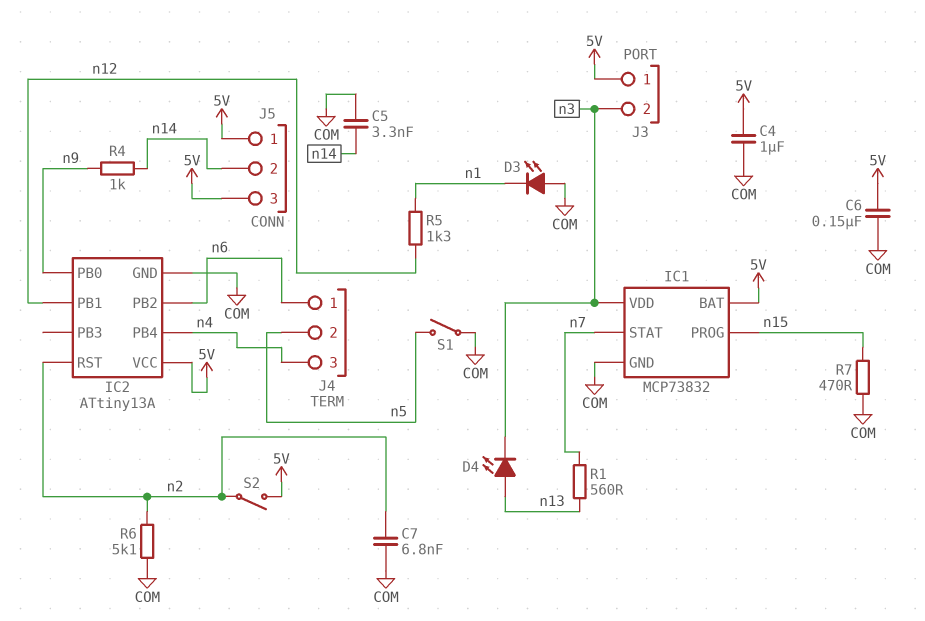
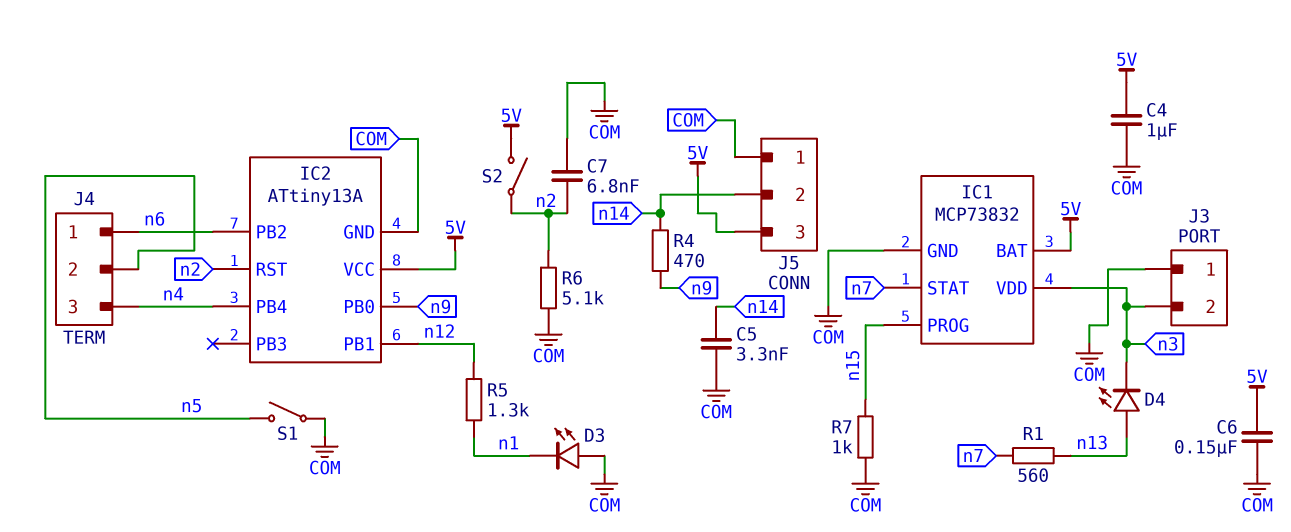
J3 pin 1: 5V -> COM
J5 pin 1: 5V -> COM
R4: 1k (n9, n14) -> 470 (n9, n14)
R7: 470 (COM, n15) -> 1k (COM, n15)

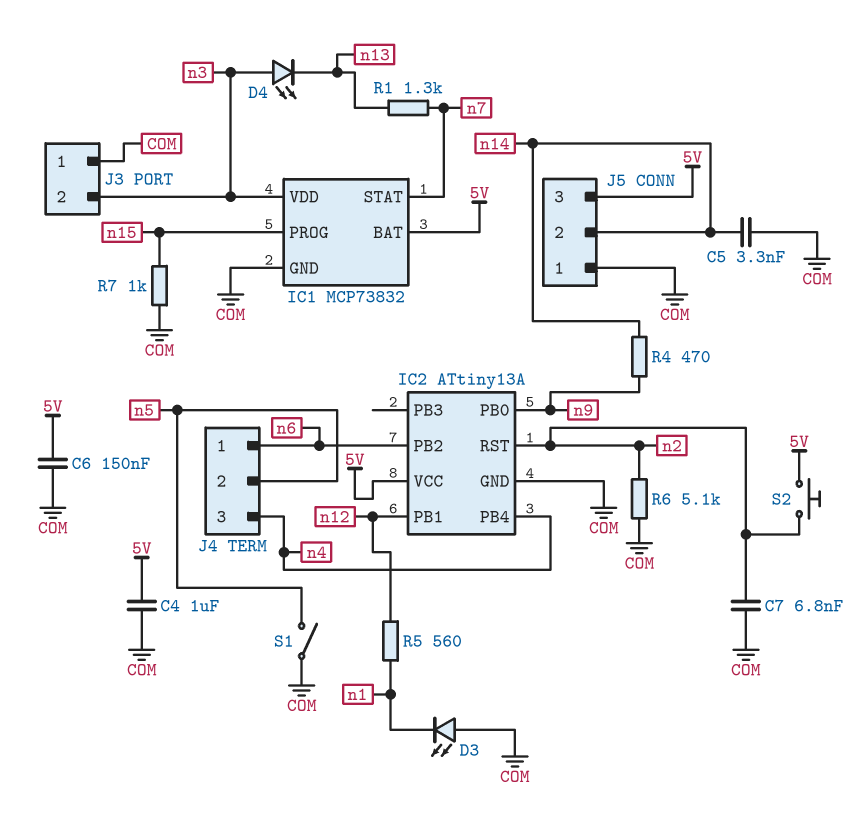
D4: LED (A n13, K n3) -> LED (A n3, K n13)
R1: 560 (n7, n13) -> 1.3k (n7, n13)
R5: 1.3k (n1, n12) -> 560 (n1, n12)
S2: switch (5V, n2) -> button (5V, n2)

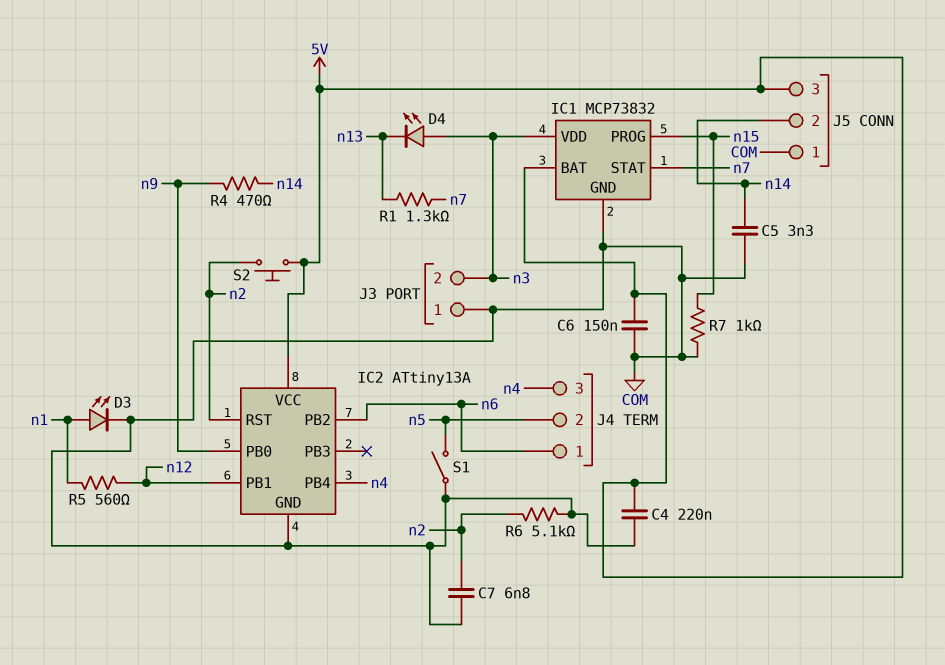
C4: 1uF (5V, COM) -> 220nF (5V, COM)
D3: LED (A COM, K n1) -> LED (A n1, K COM)

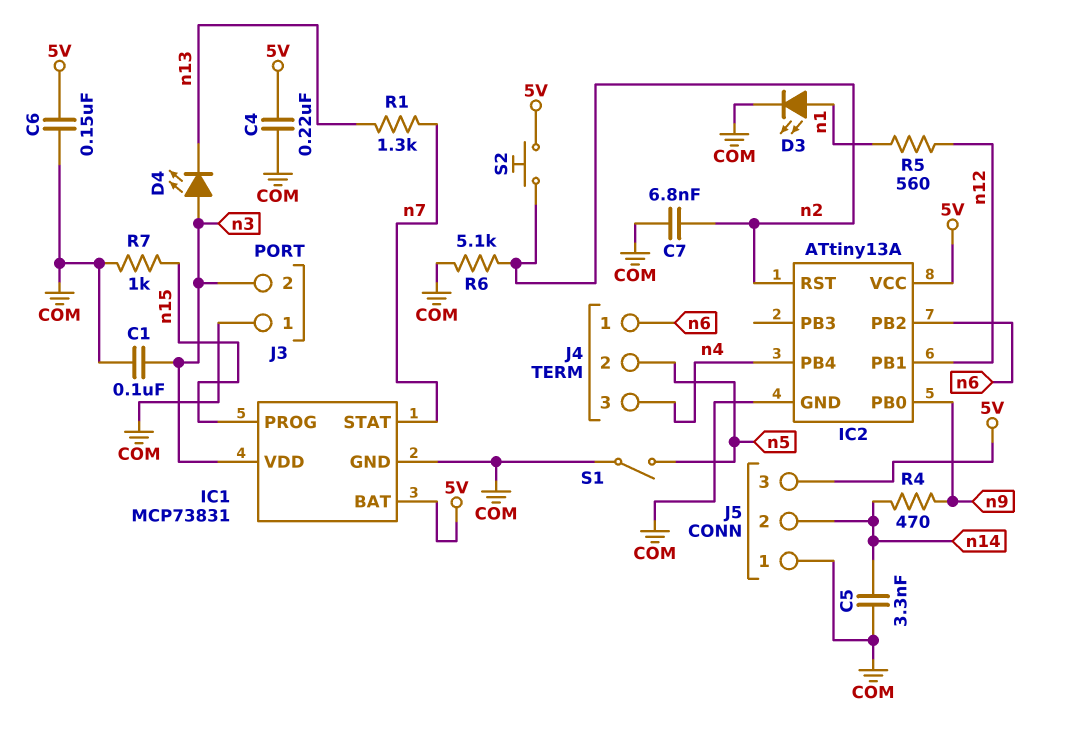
C1: none -> 100nF (COM, n3)
IC1: MCP73832 -> MCP73831

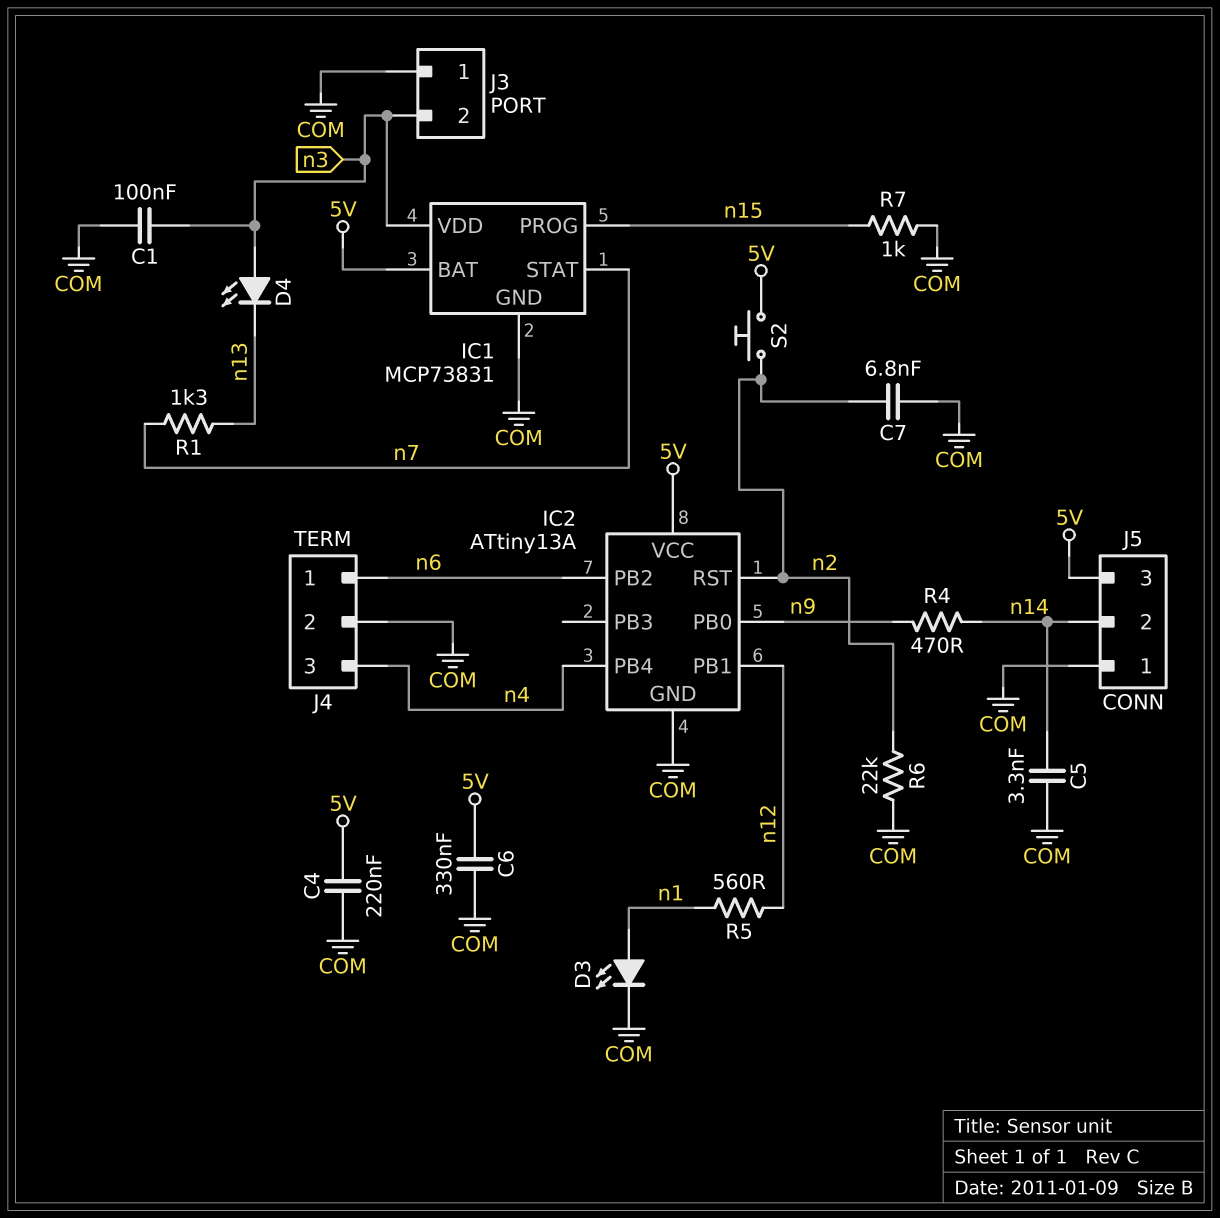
C6: 150nF (5V, COM) -> 330nF (5V, COM)
J4 pin 2: n5 -> COM
R6: 5.1k (COM, n2) -> 22k (COM, n2)
S1: switch (COM, n5) -> none

